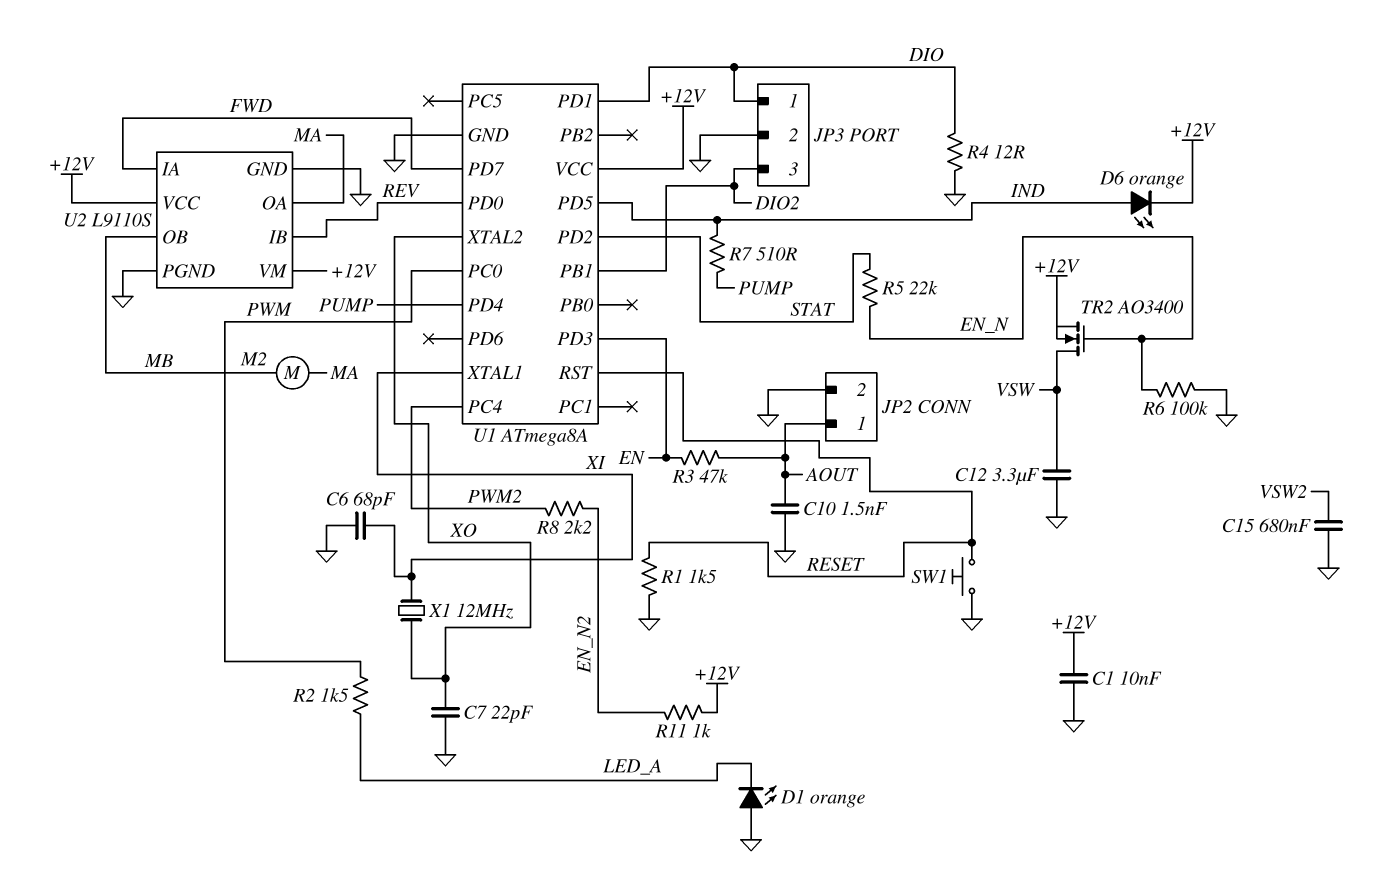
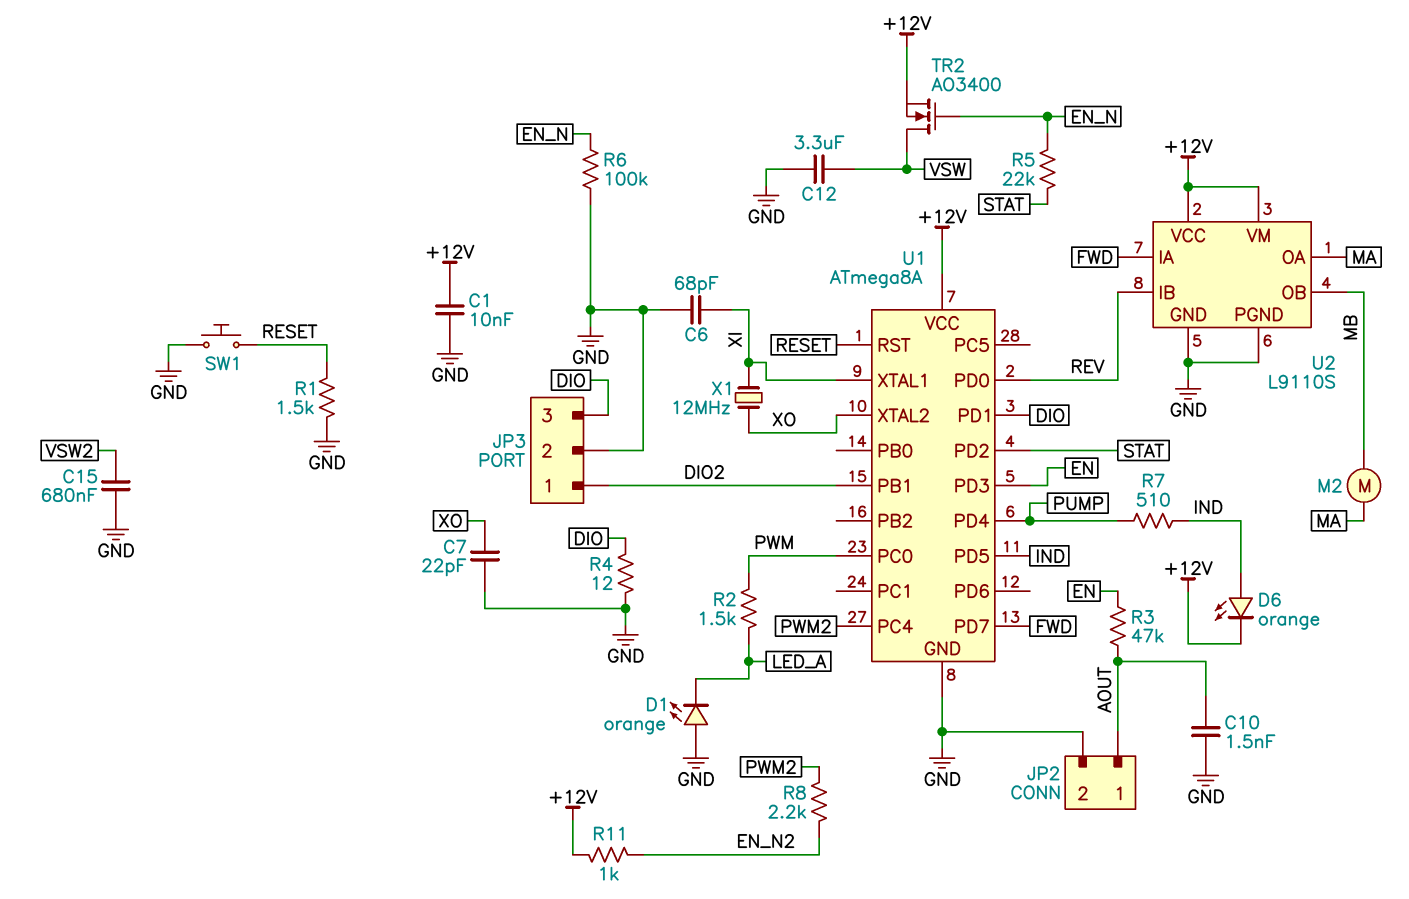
JP3 pin 1: DIO -> DIO2
JP3 pin 3: DIO2 -> DIO

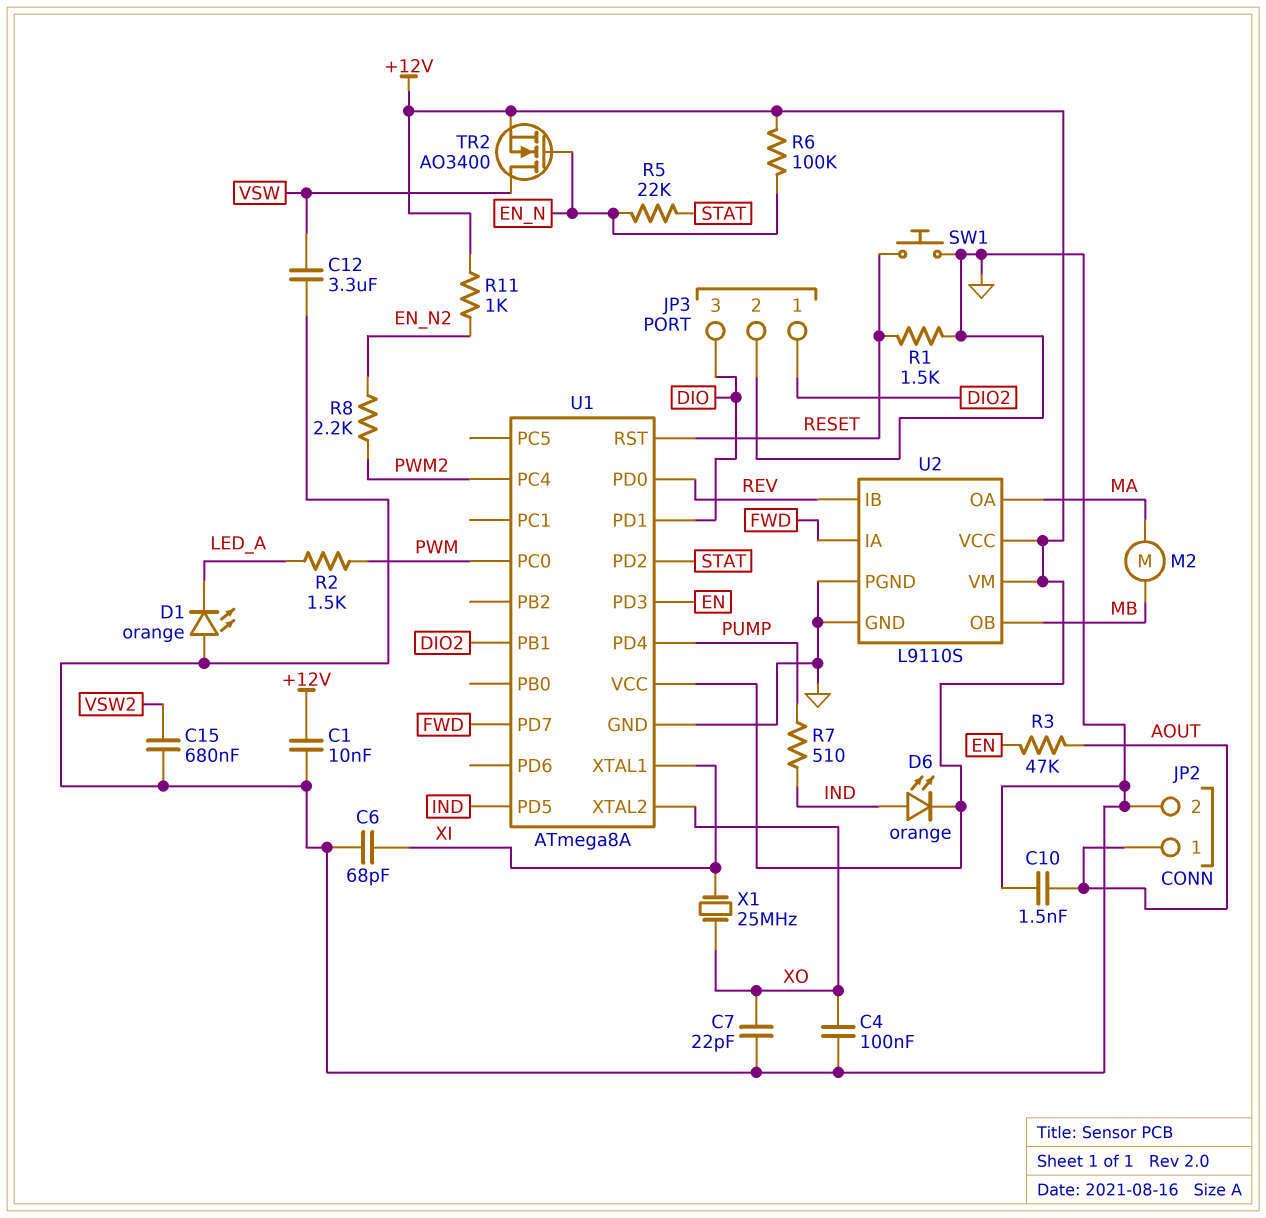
C4: none -> 100nF (GND, XO)
R4: 12 (DIO, GND) -> none
R6: 100k (EN_N, GND) -> 100k (+12V, EN_N)
X1: 12MHz (XI, XO) -> 25MHz (XI, XO)

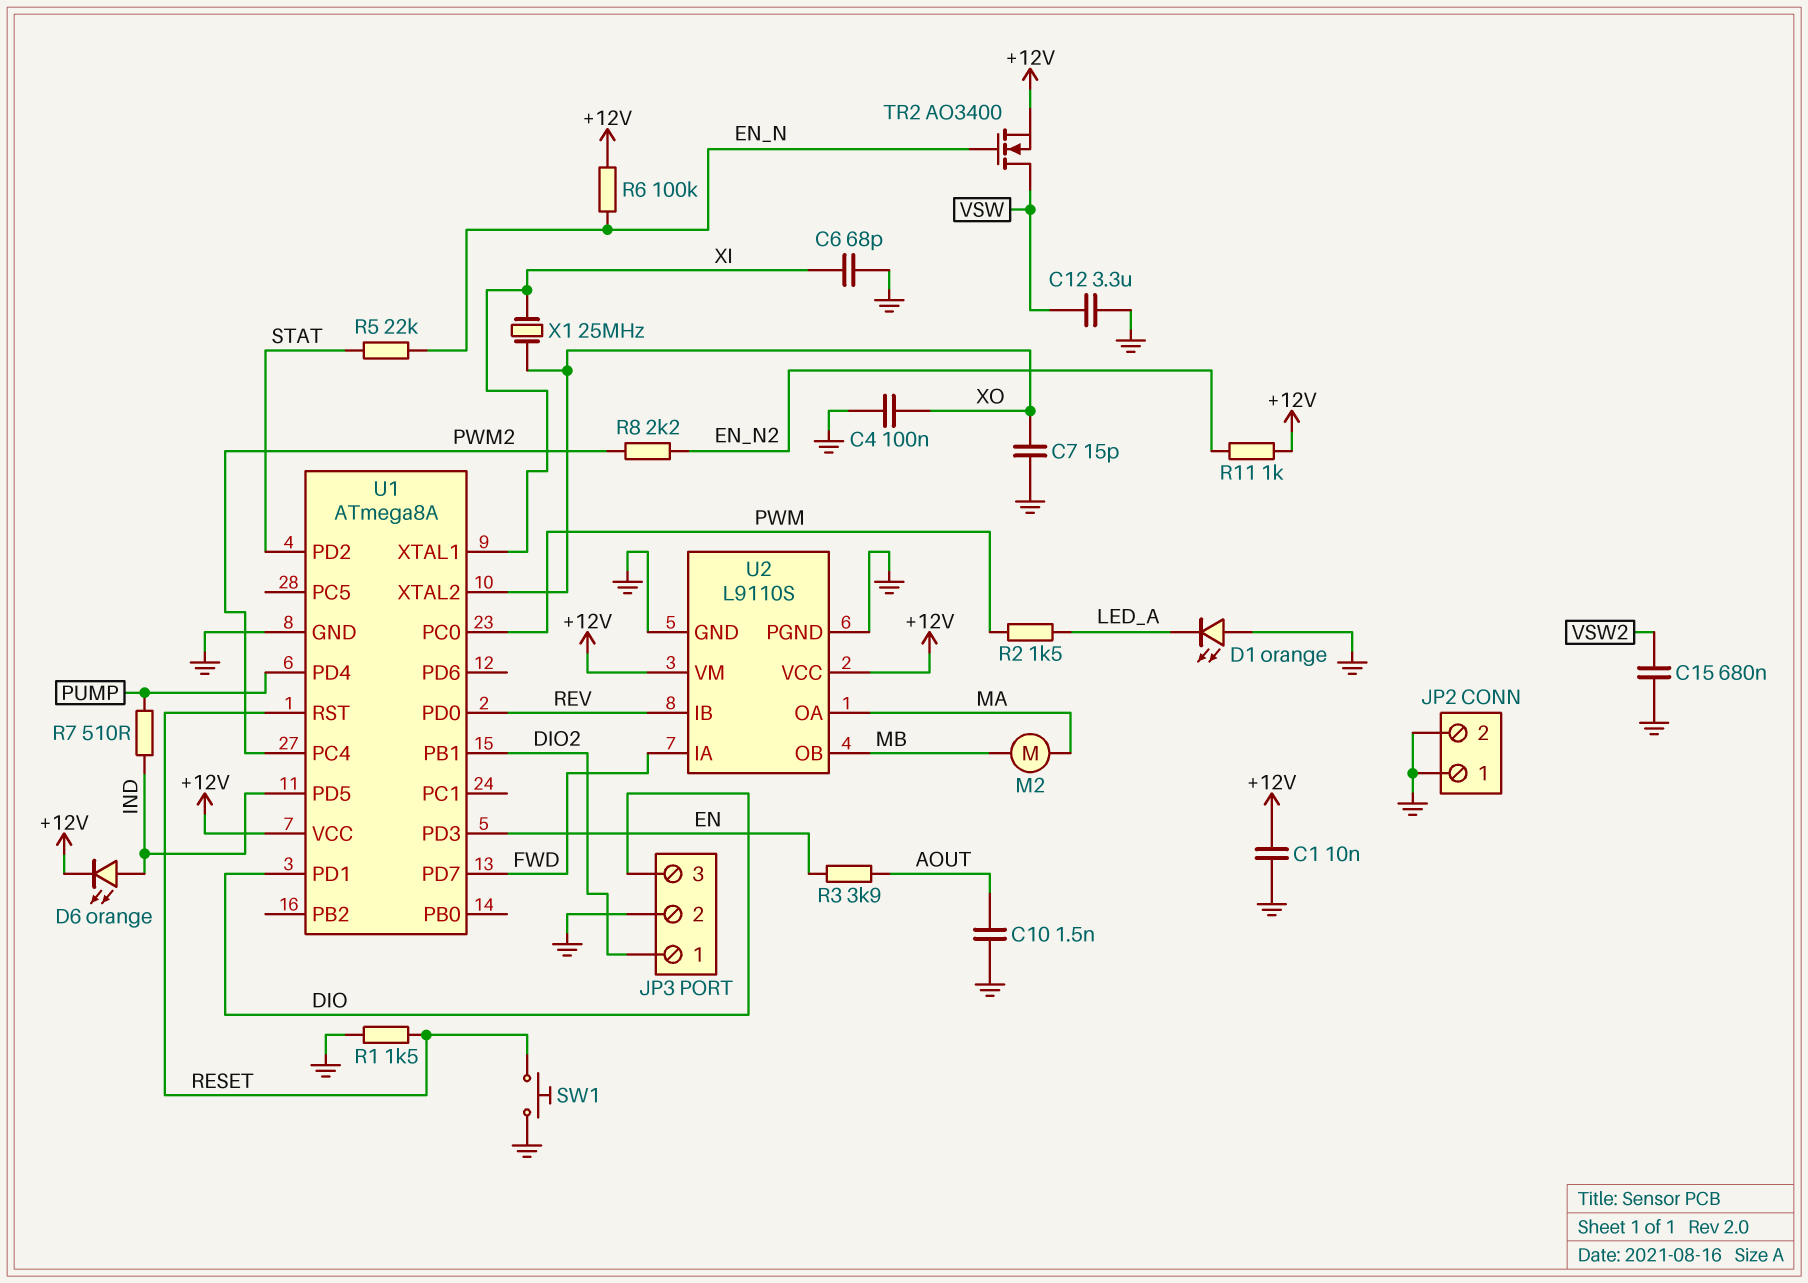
C7: 22pF (GND, XO) -> 15pF (GND, XO)
JP2 pin 1: AOUT -> GND
R3: 47k (AOUT, EN) -> 3.9k (AOUT, EN)

